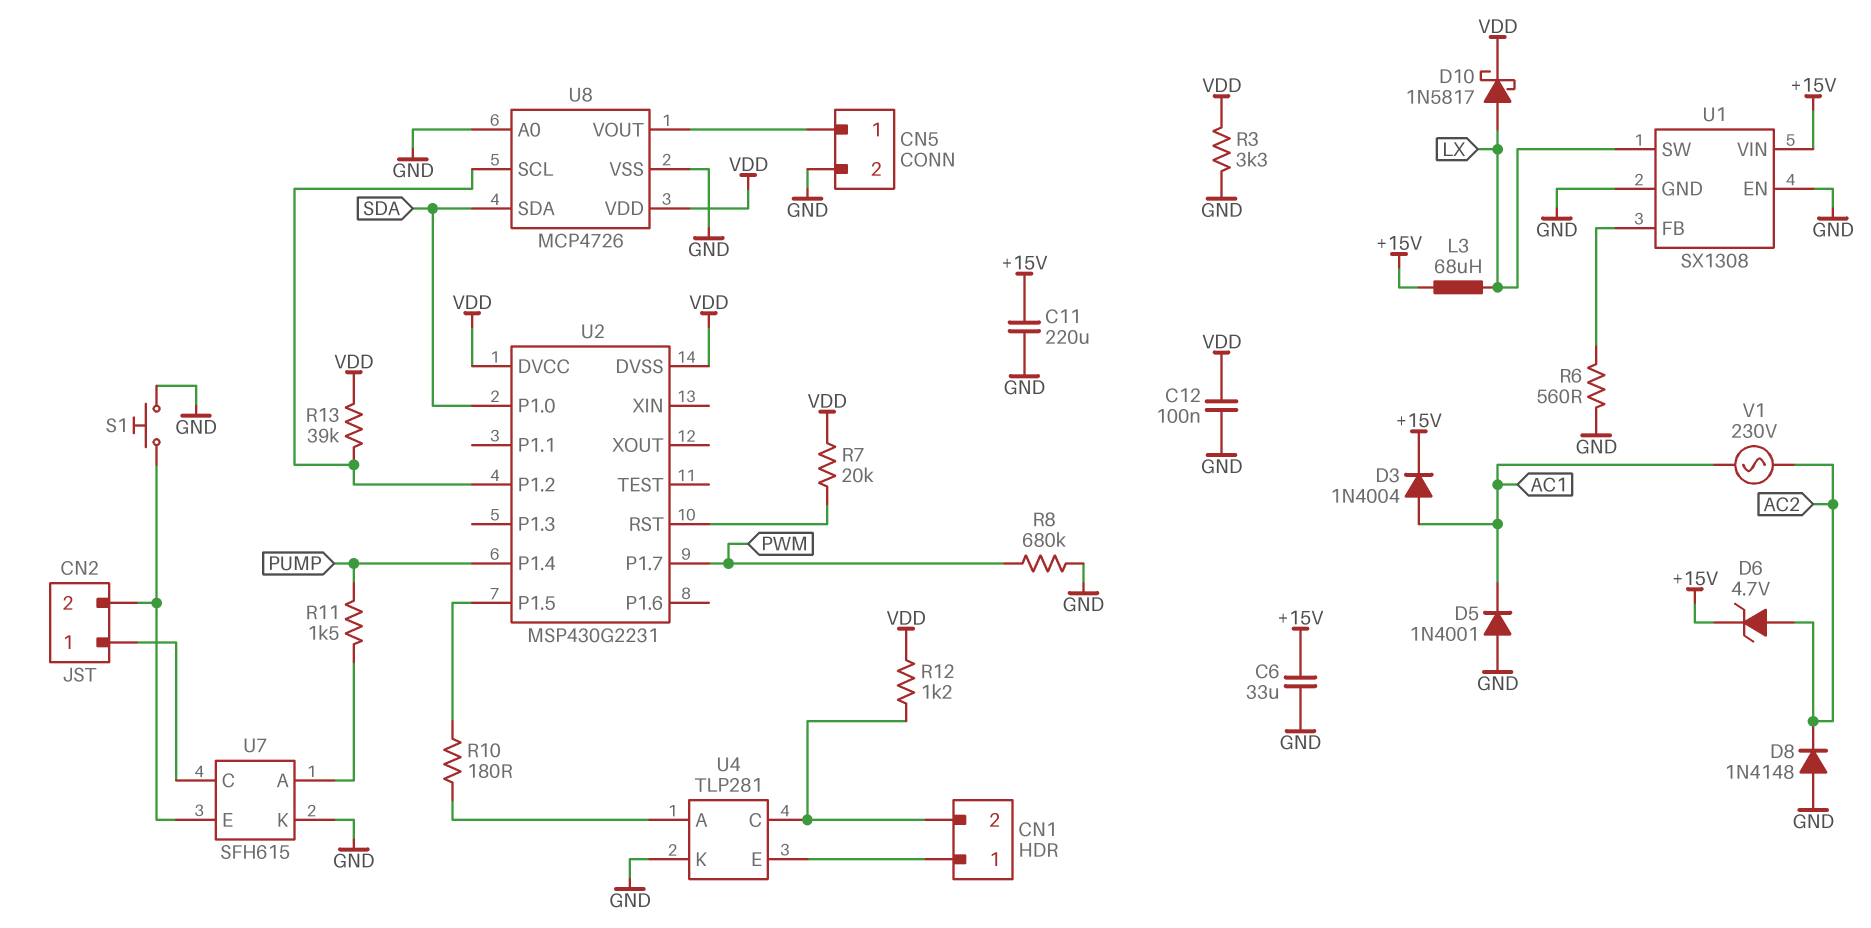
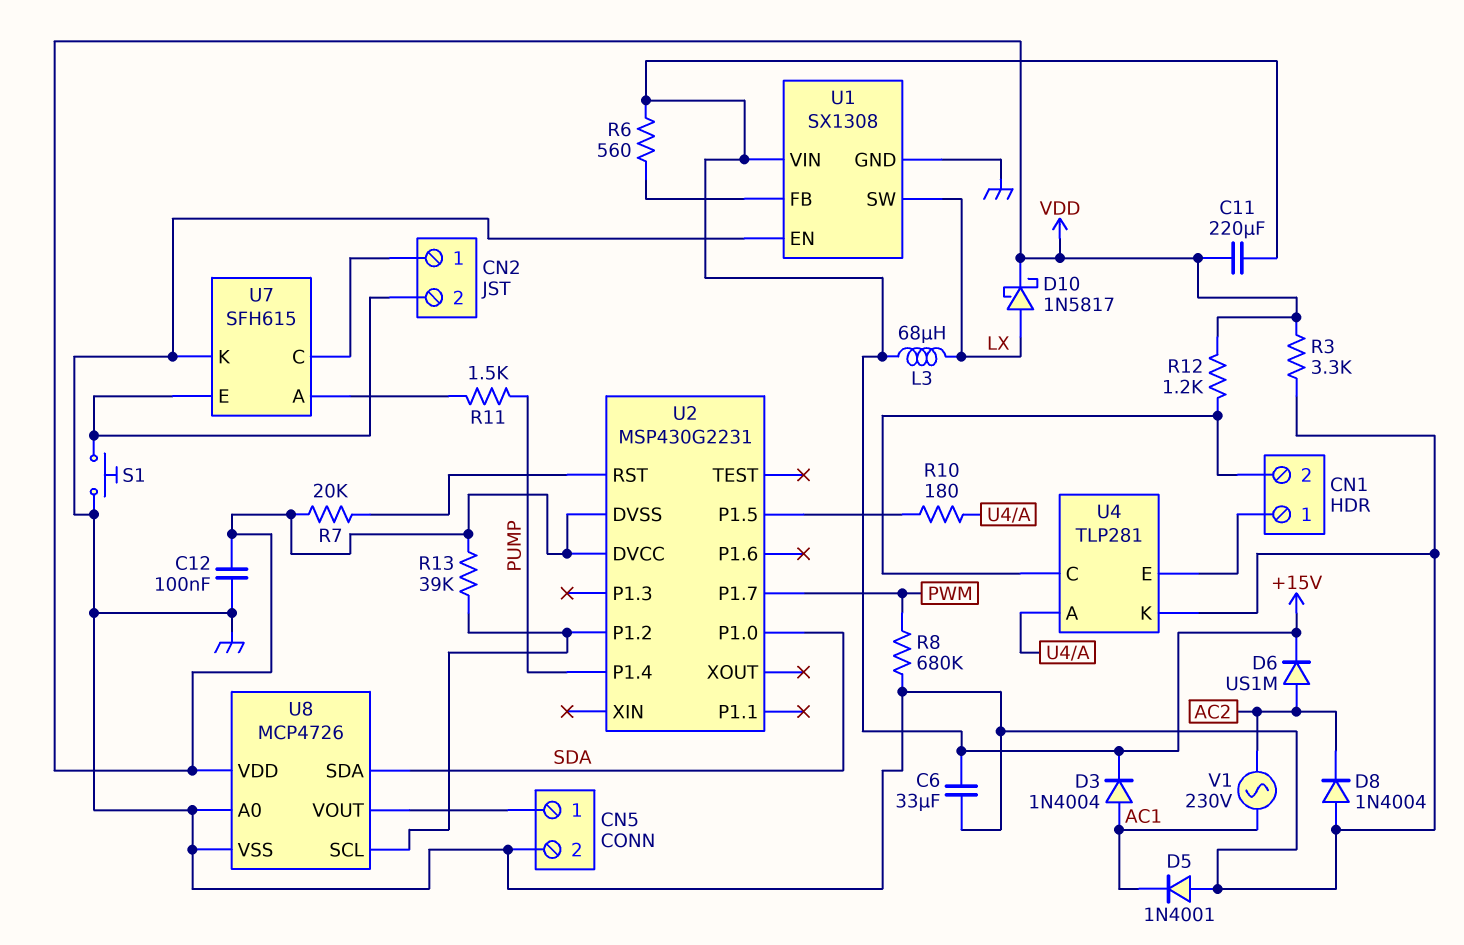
C11: 220uF (+15V, GND) -> 220uF (+15V, VDD)
D6: zener 4.7V (A AC2, K +15V) -> diode US1M (A AC2, K +15V)
D8: diode 1N4148 (A GND, K AC2) -> diode 1N4004 (A GND, K AC2)
R6: 560 (GND, U1/FB) -> 560 (+15V, U1/FB)

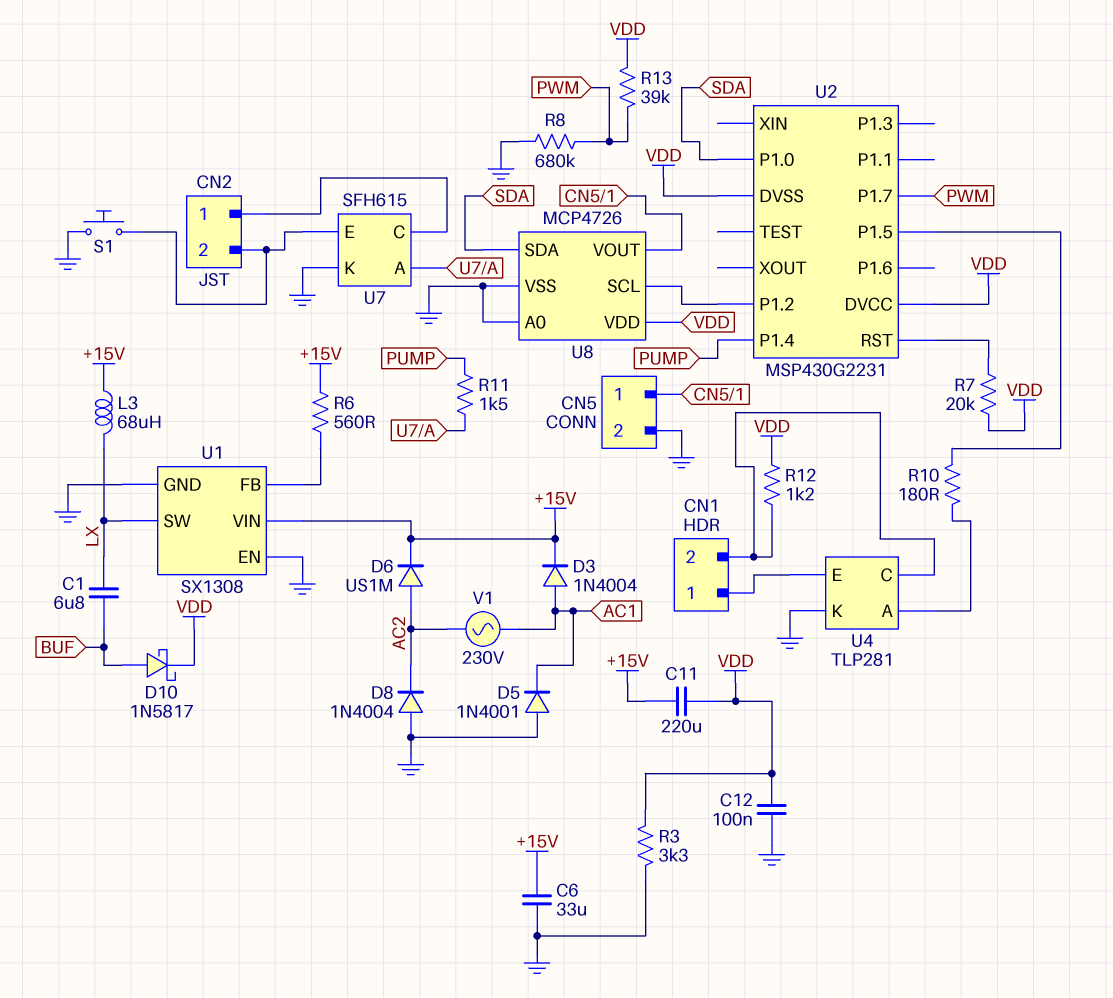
C1: none -> 6.8uF (BUF, LX)
D10: schottky 1N5817 (A LX, K VDD) -> schottky 1N5817 (A BUF, K VDD)
R13: 39k (U2/P1.2, VDD) -> 39k (PWM, VDD)

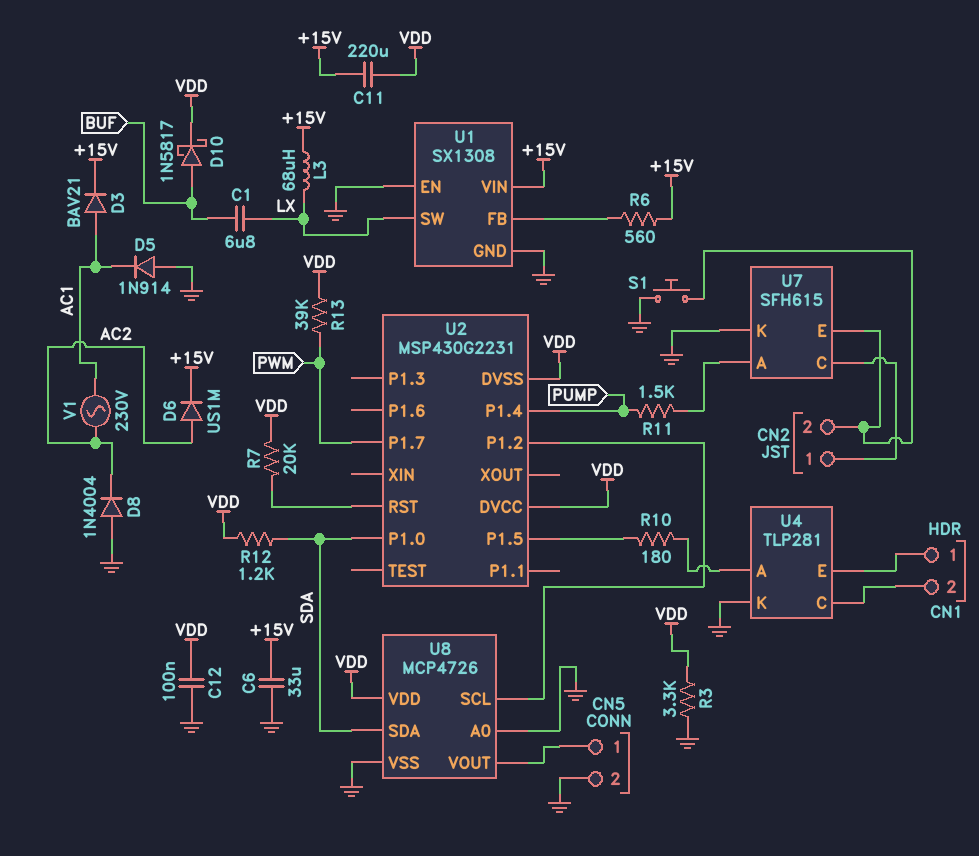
D3: diode 1N4004 (A AC1, K +15V) -> diode BAV21 (A AC1, K +15V)
D5: diode 1N4001 (A GND, K AC1) -> diode 1N914 (A GND, K AC1)
R8: 680k (GND, PWM) -> none
R12: 1.2k (CN1/2, VDD) -> 1.2k (SDA, VDD)

